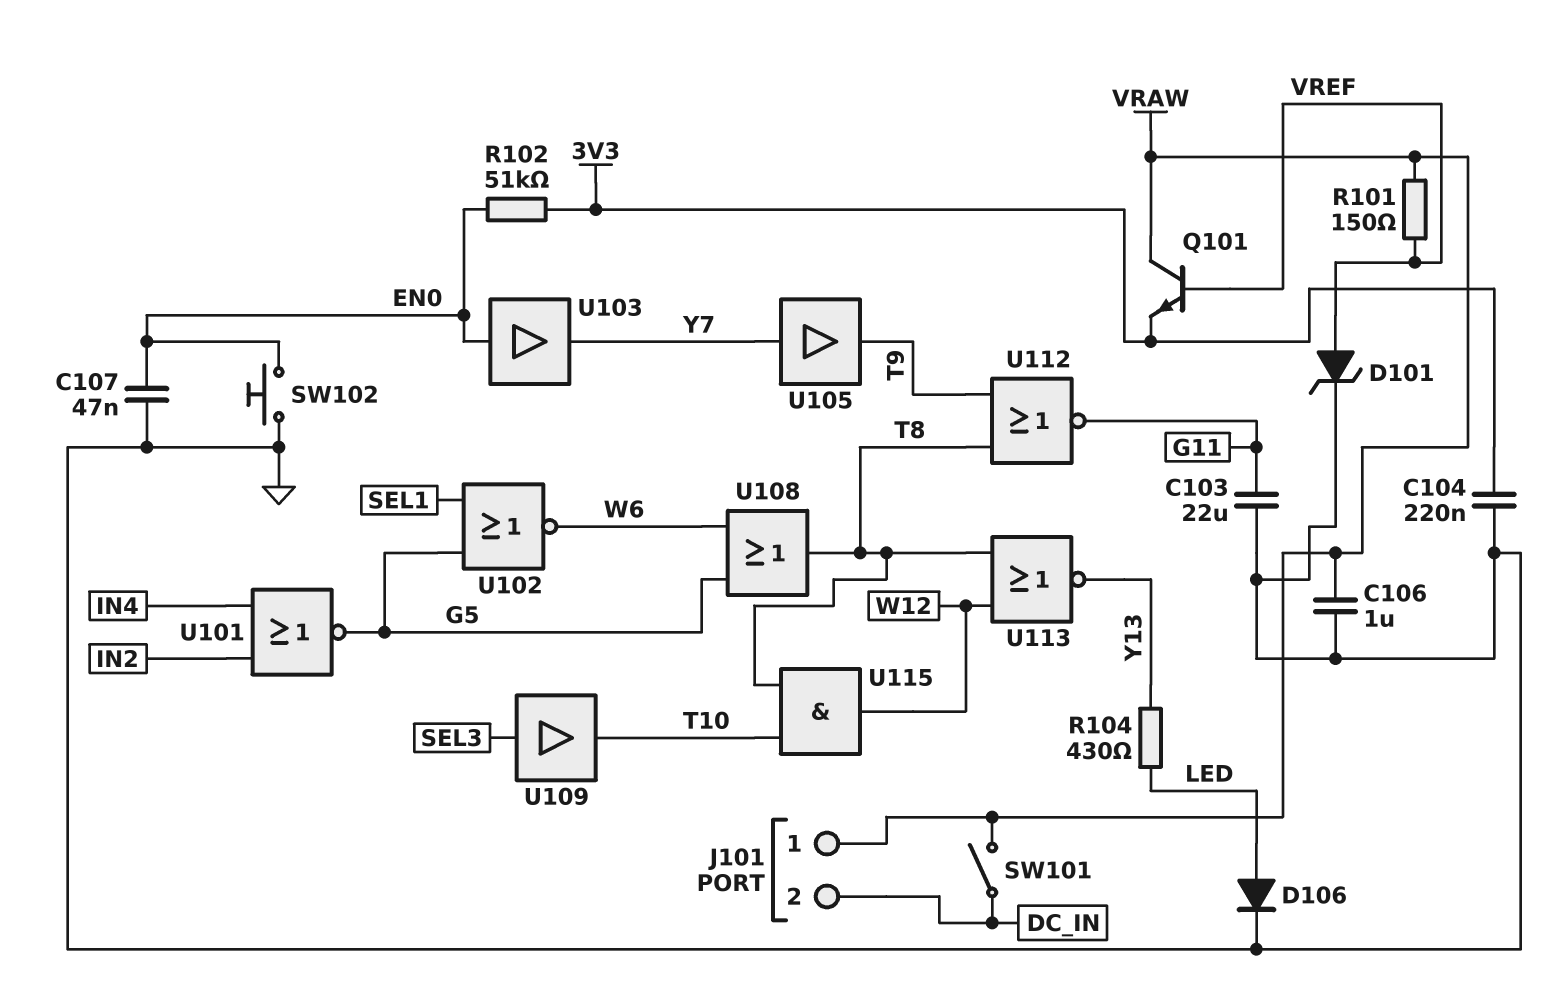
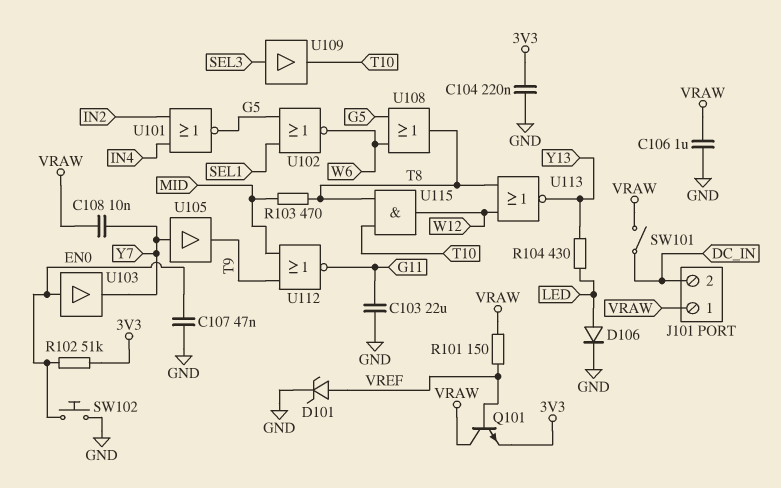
C108: none -> 10nF (VRAW, Y7)
R103: none -> 470 (MID, T8)
U112: NOR (in T8, in T9, out G11) -> NOR (in MID, in T9, out G11)

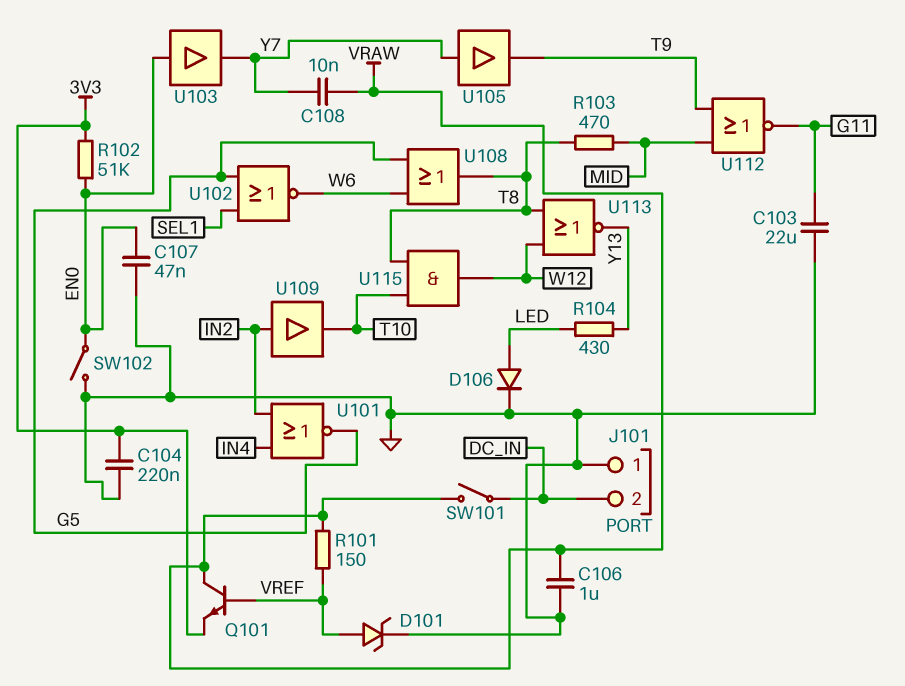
J101 pin 1: VRAW -> GND
SW102: button (EN0, GND) -> switch (EN0, GND)
U109: buffer (in SEL3, out T10) -> buffer (in IN2, out T10)

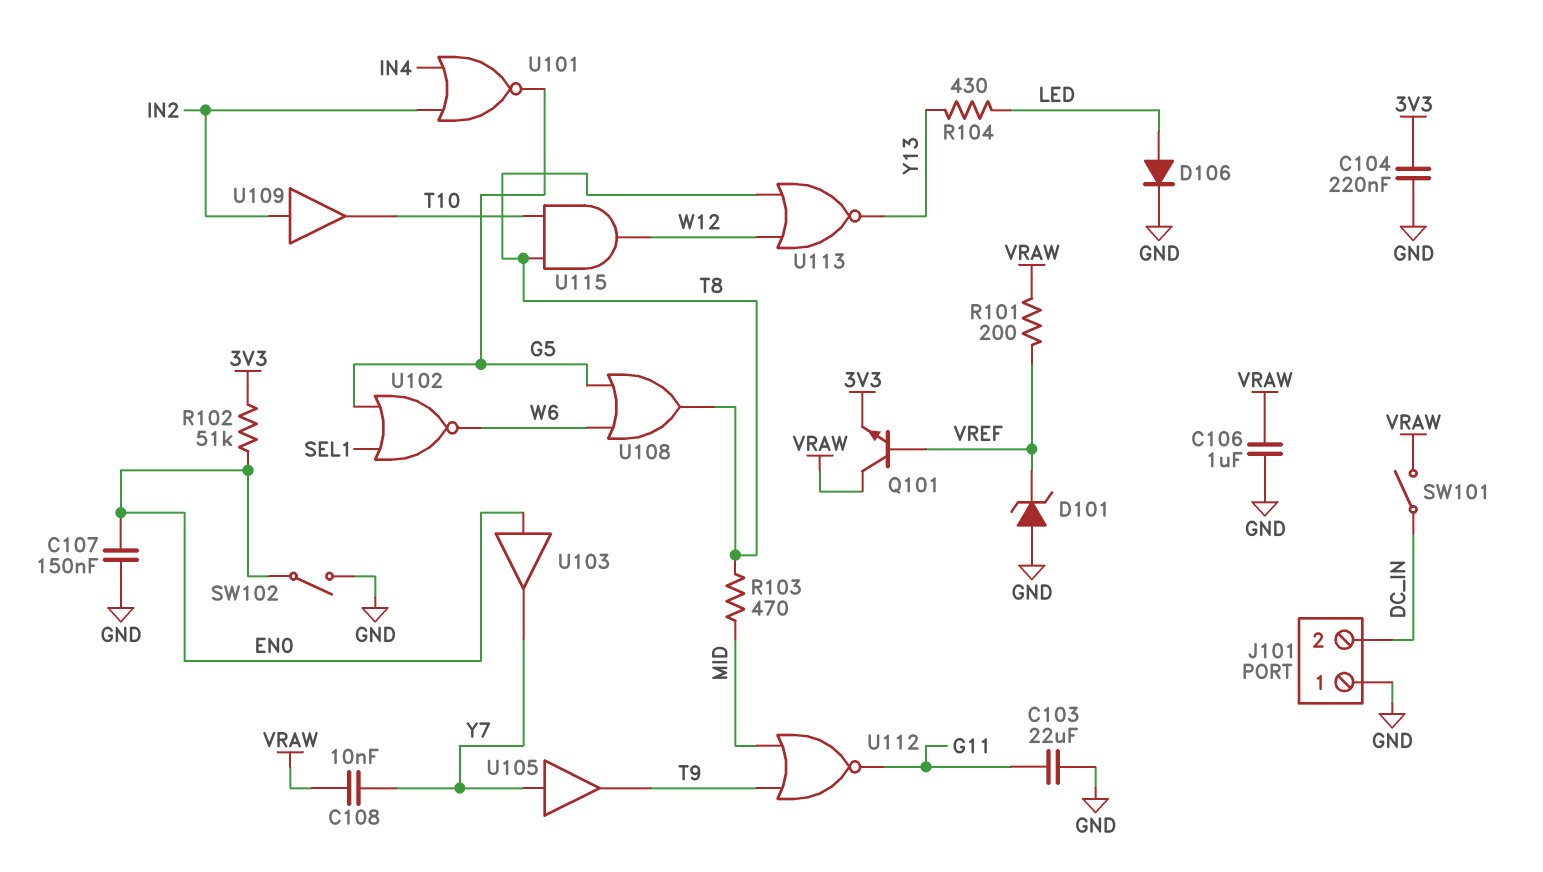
C107: 47nF (EN0, GND) -> 150nF (EN0, GND)
D101: zener (A VREF, K GND) -> zener (A GND, K VREF)
R101: 150 (VRAW, VREF) -> 200 (VRAW, VREF)

